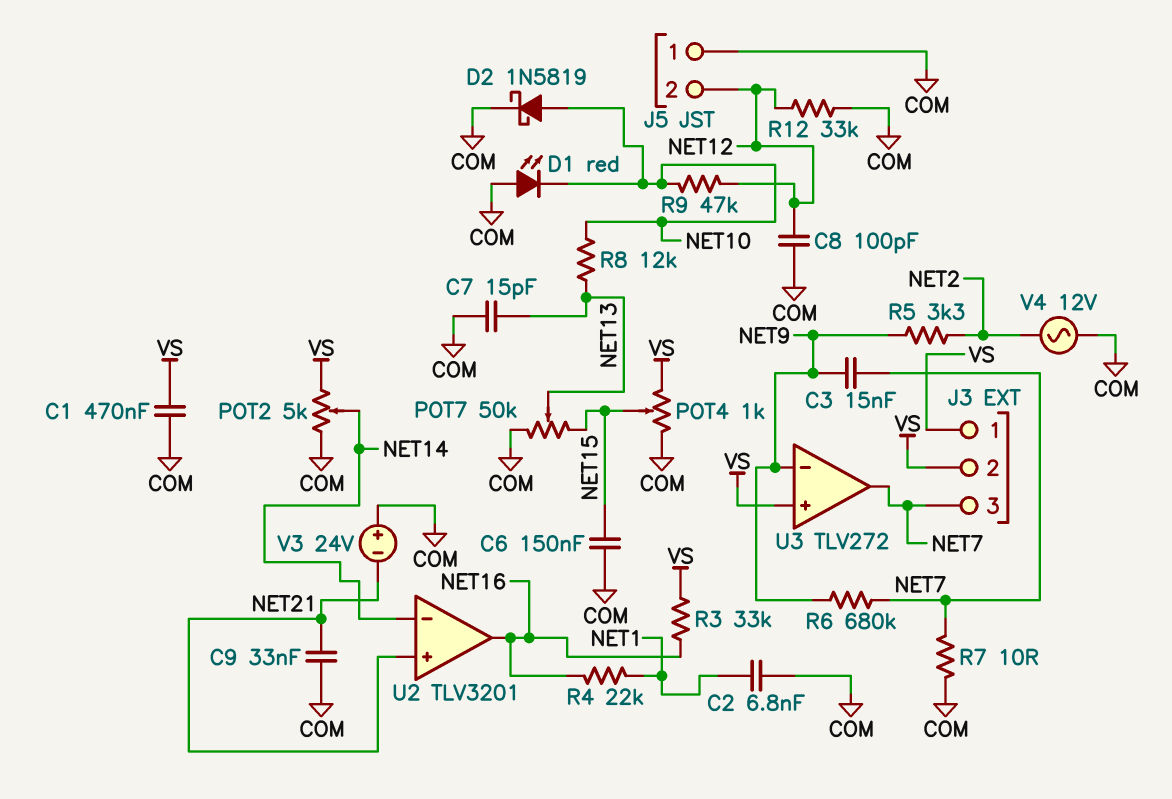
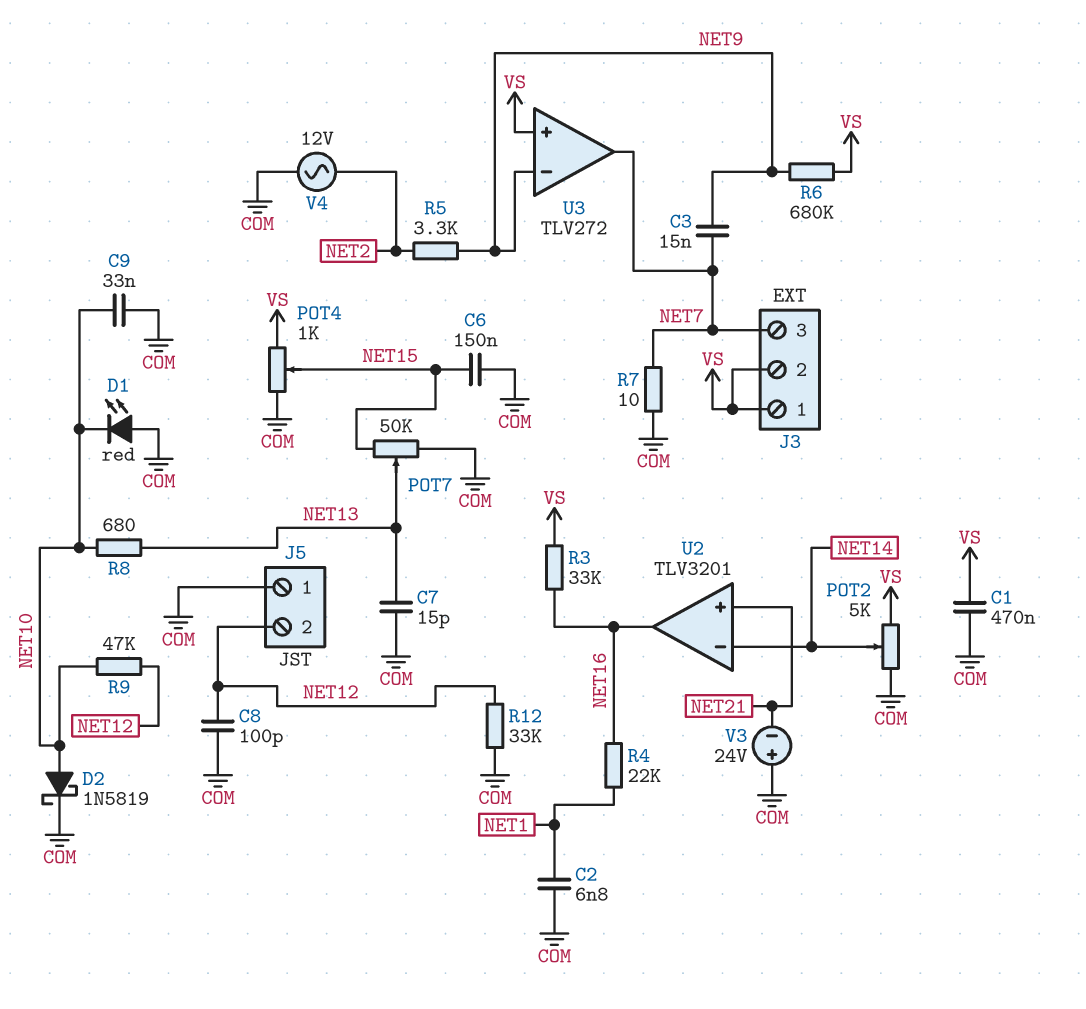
C9: 33nF (COM, NET21) -> 33nF (COM, NET10)
R6: 680k (NET7, NET9) -> 680k (NET9, VS)
R8: 12k (NET10, NET13) -> 680 (NET10, NET13)

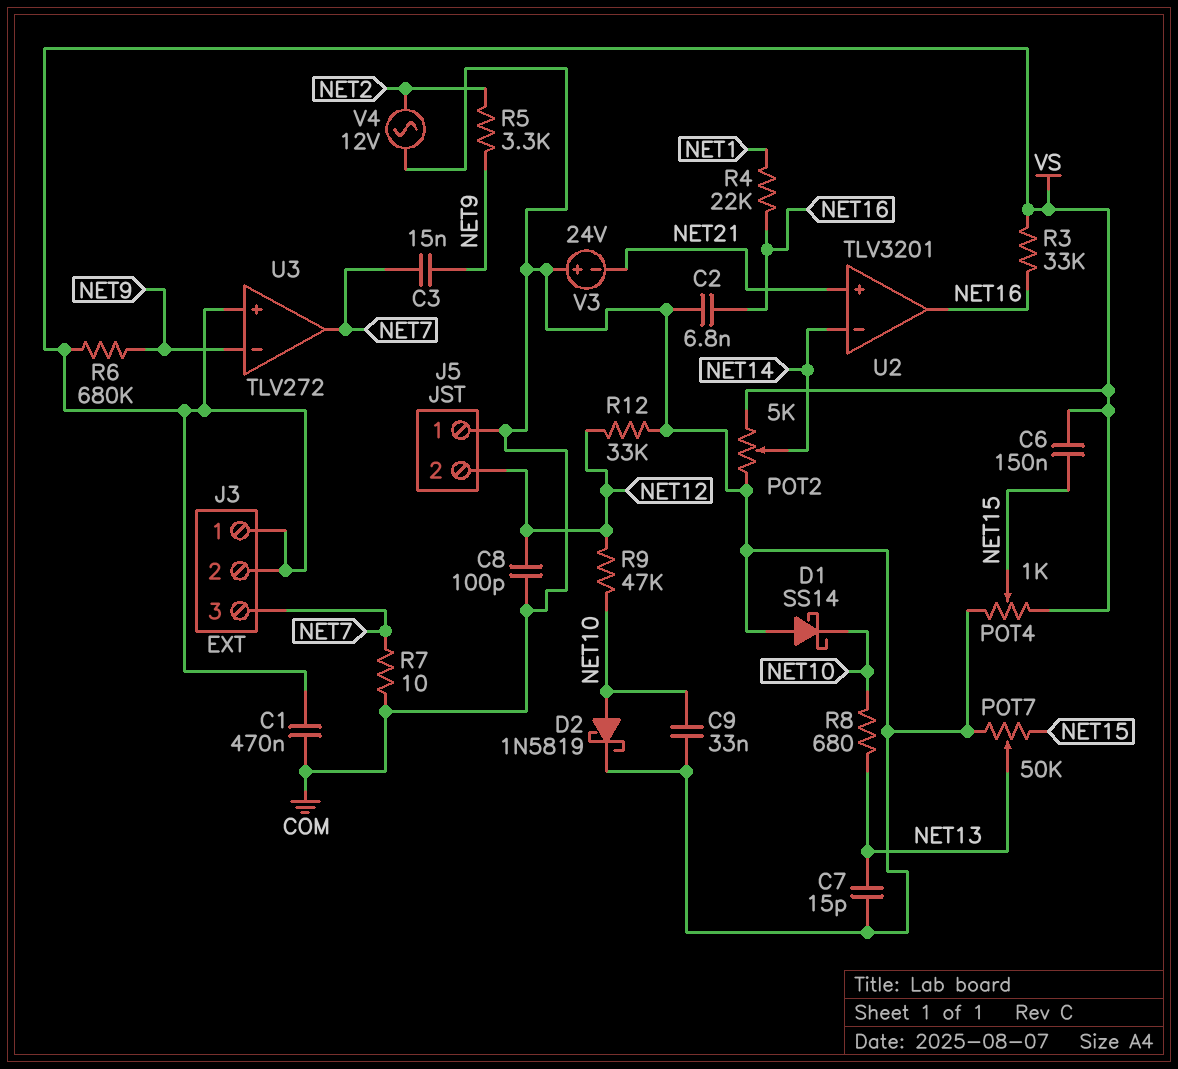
C2: 6.8nF (COM, NET1) -> 6.8nF (COM, NET16)
C6: 150nF (COM, NET15) -> 150nF (NET15, VS)
D1: LED red (A COM, K NET10) -> schottky SS14 (A COM, K NET10)

